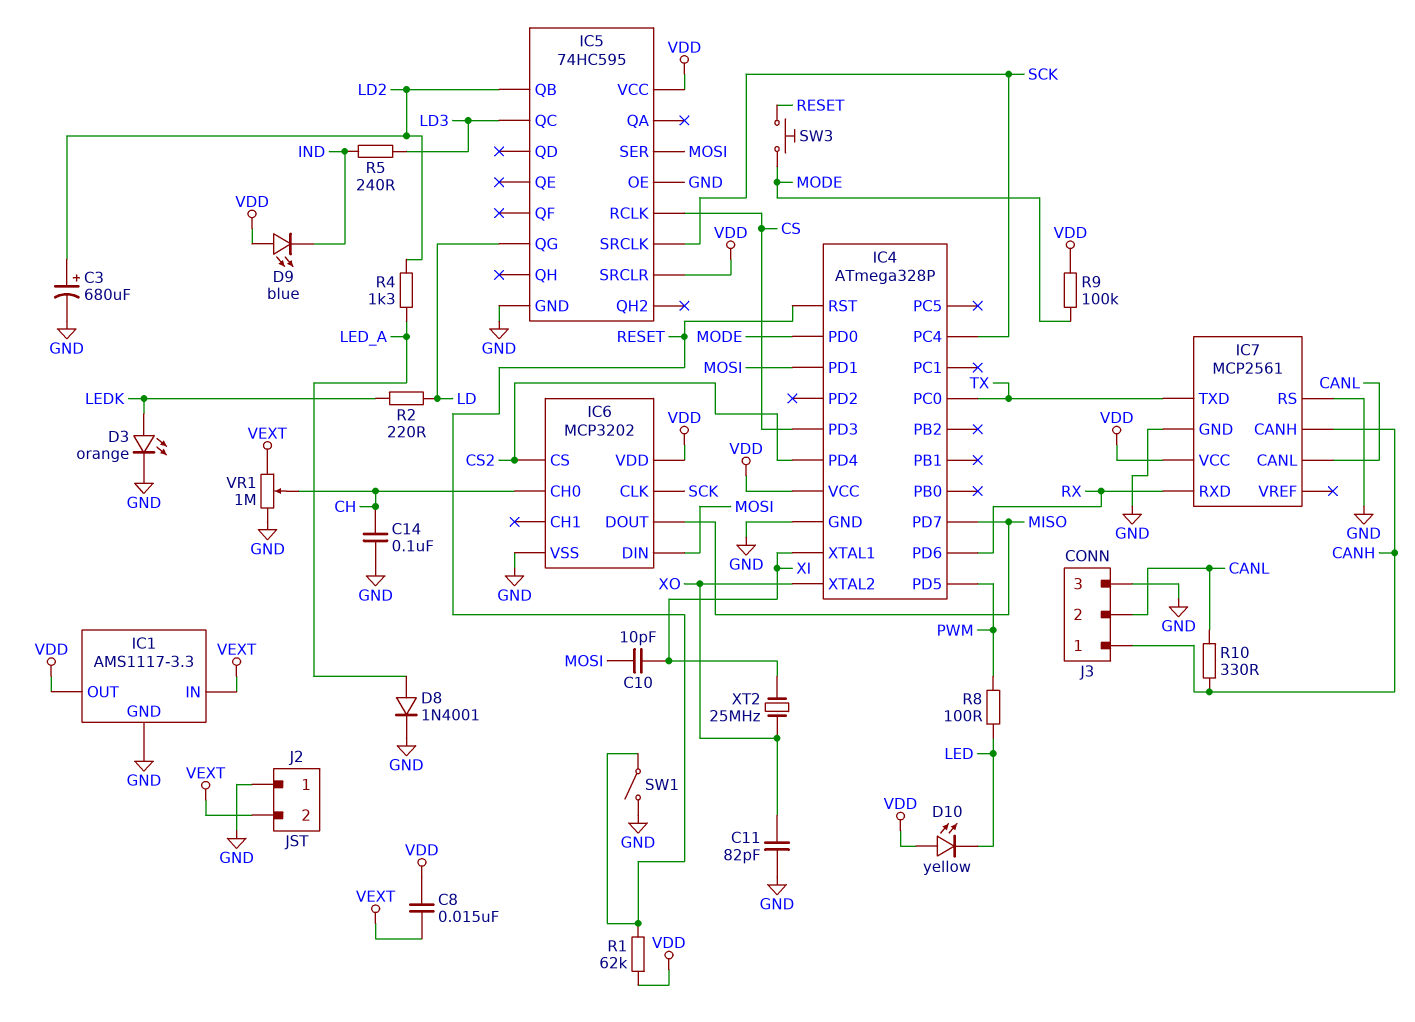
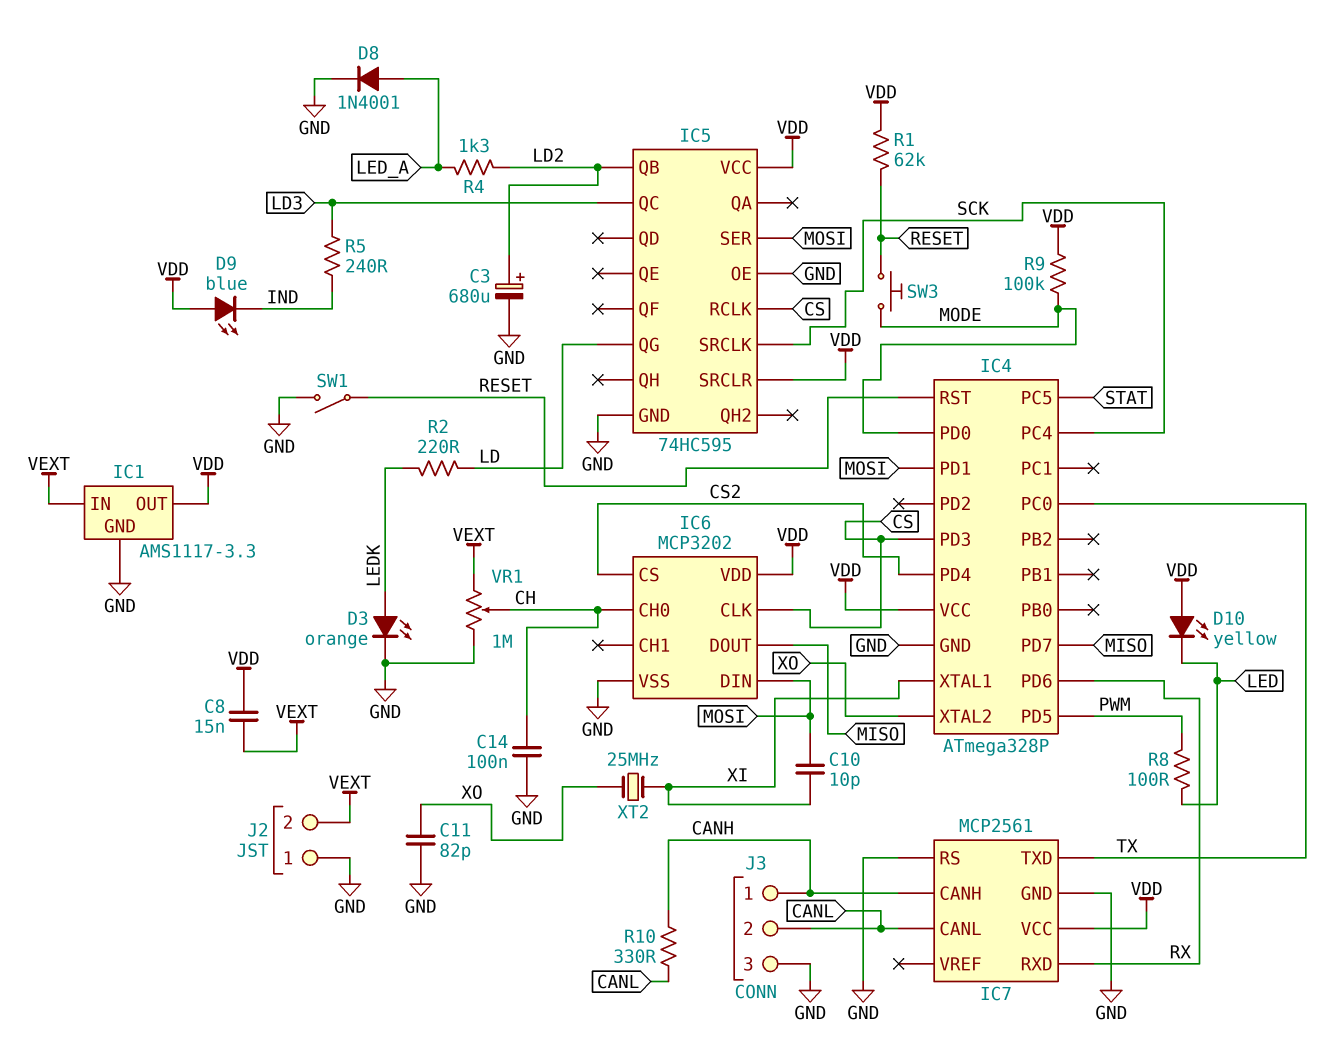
IC4 pin PC5: none -> STAT
IC6 pin CLK: SCK -> CS

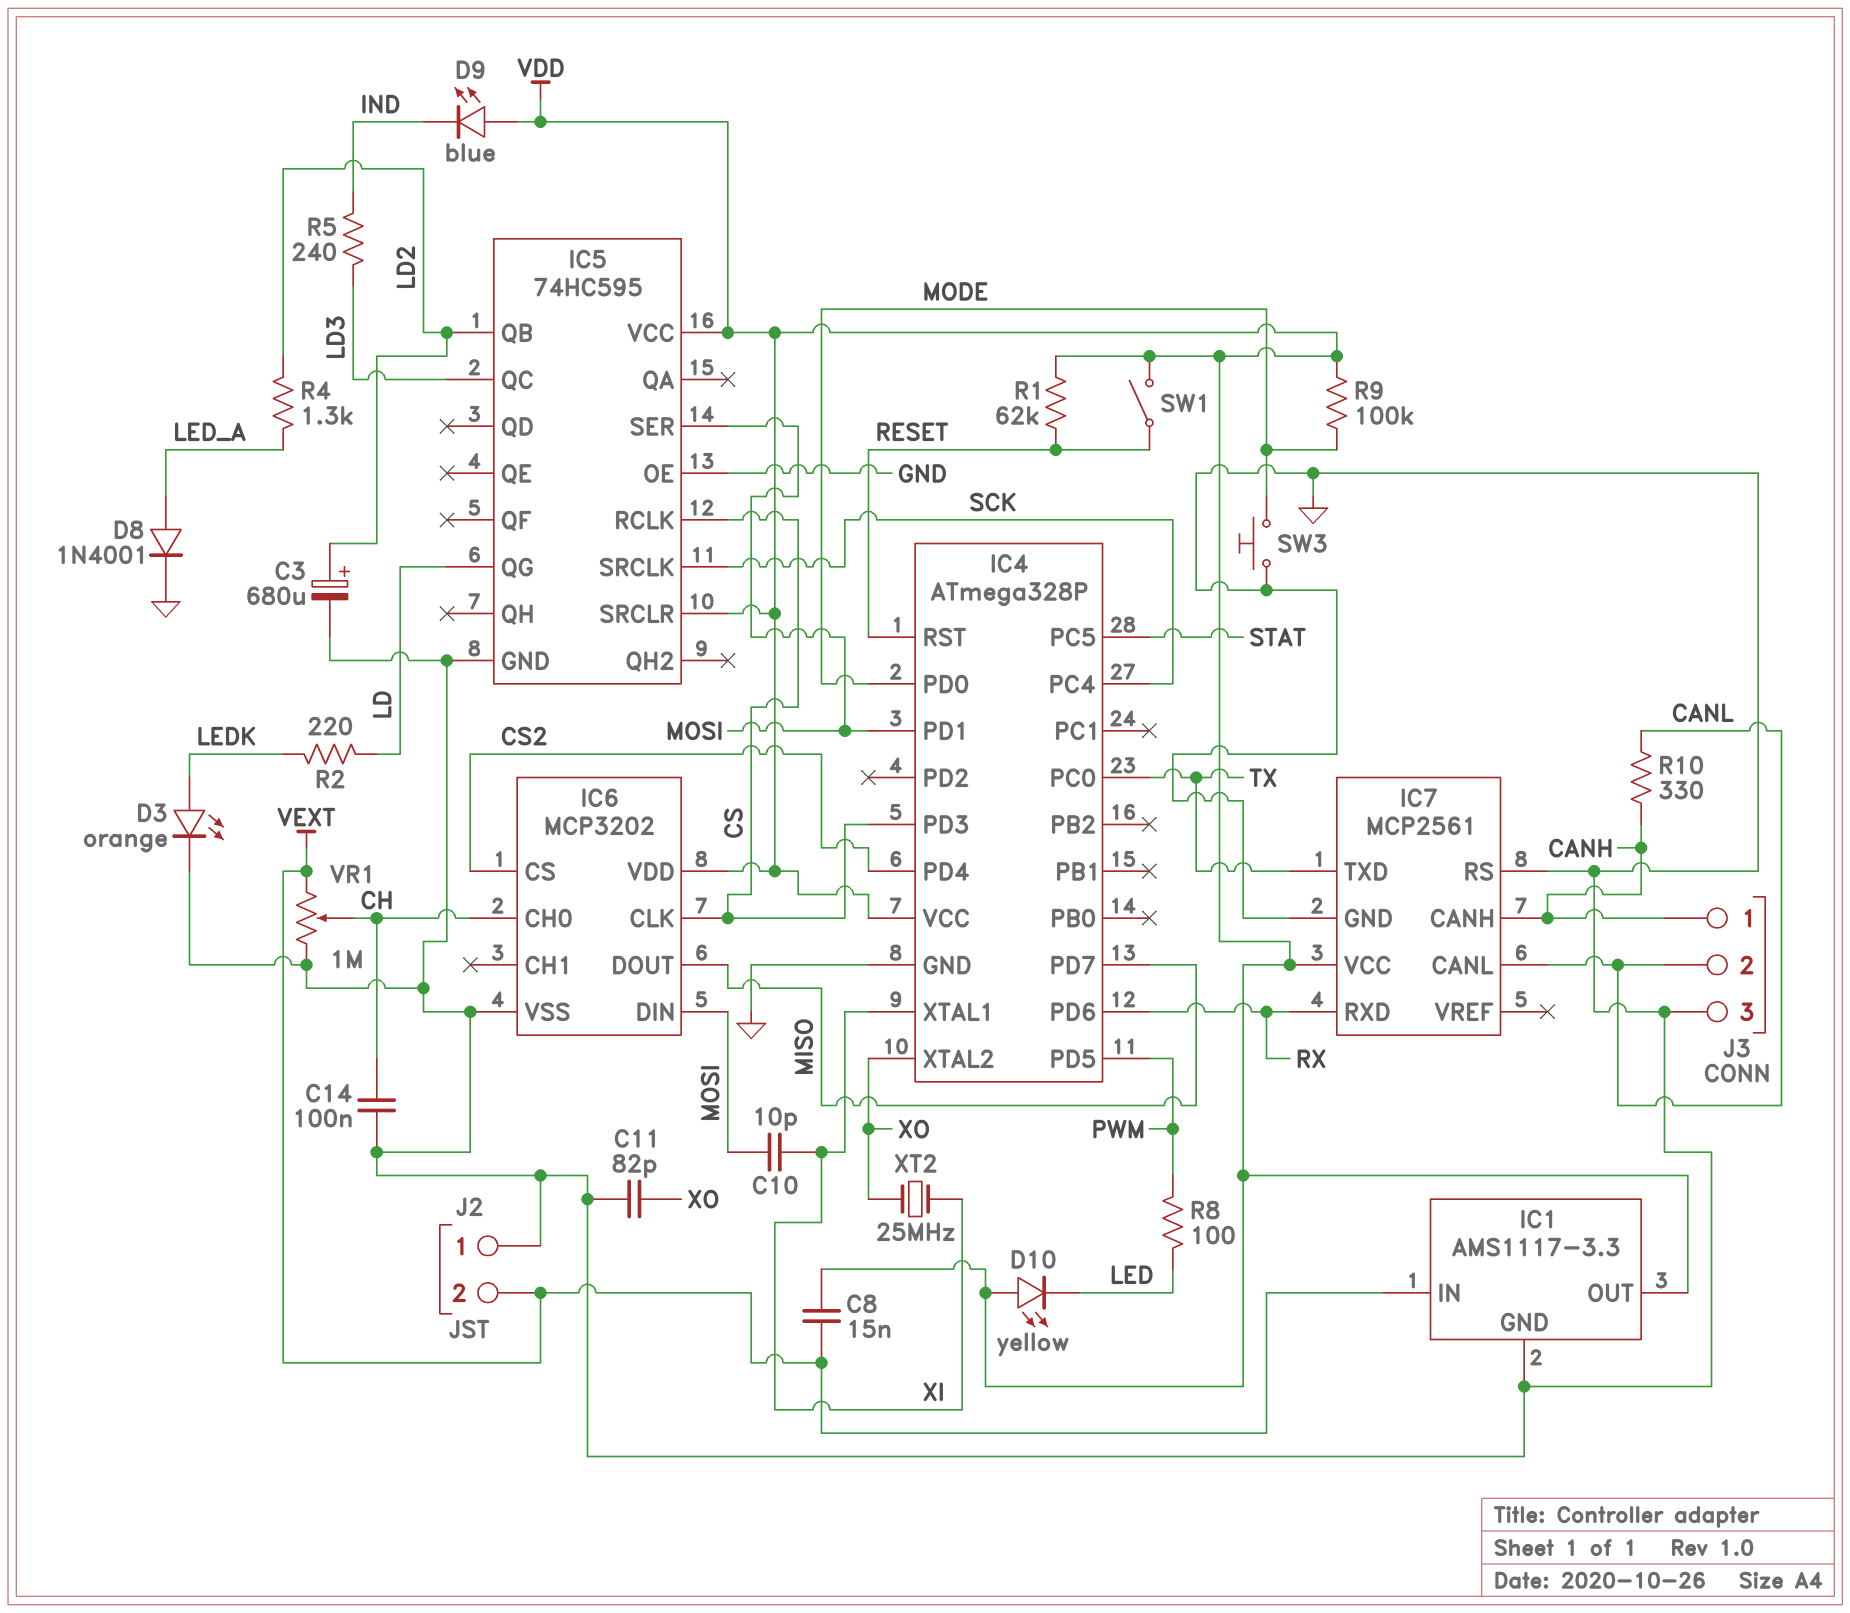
SW1: switch (GND, RESET) -> switch (RESET, VDD)
SW3: button (MODE, RESET) -> button (GND, MODE)

